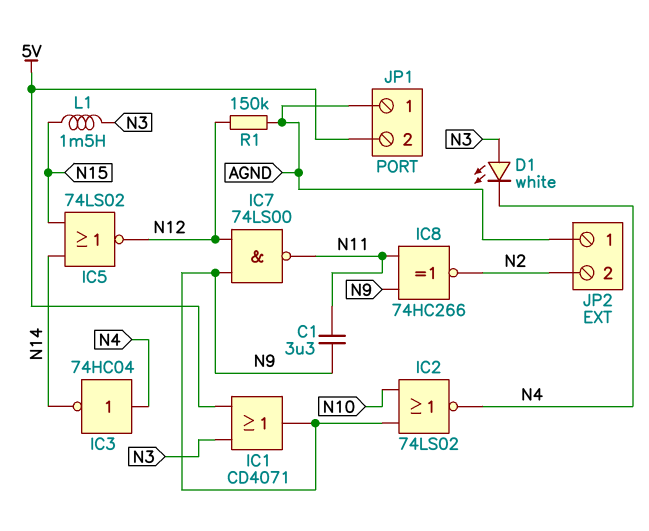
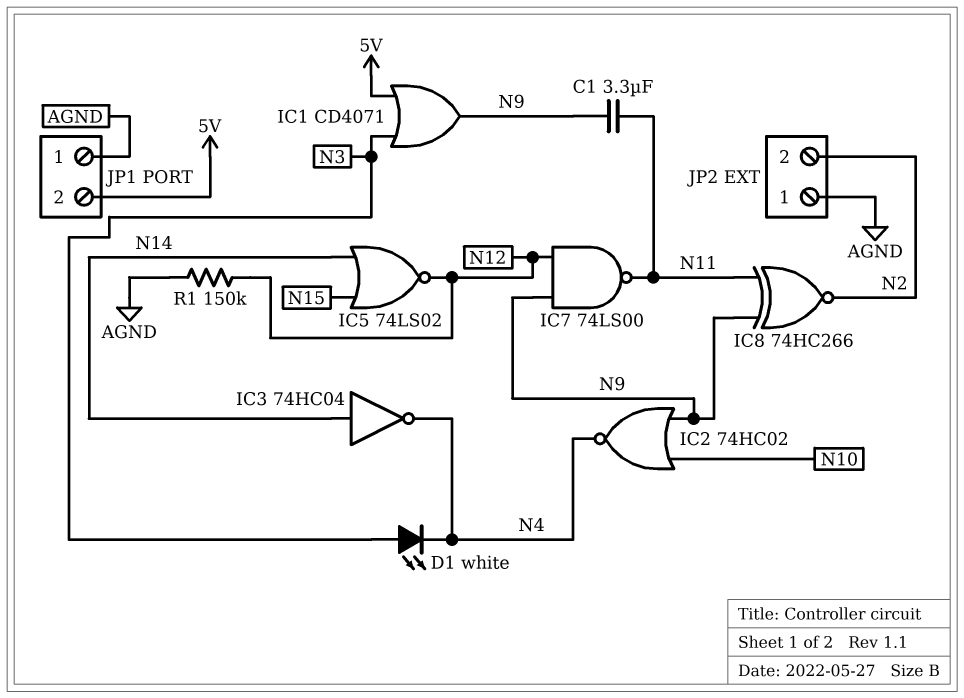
IC2: NOR 74LS02 (in N9, in N10, out N4) -> NOR 74HC02 (in N9, in N10, out N4)
IC3: NOT 74HC04 (in N4, out N14) -> NOT 74HC04 (in N14, out N4)
L1: 1.5mH (N3, N15) -> none

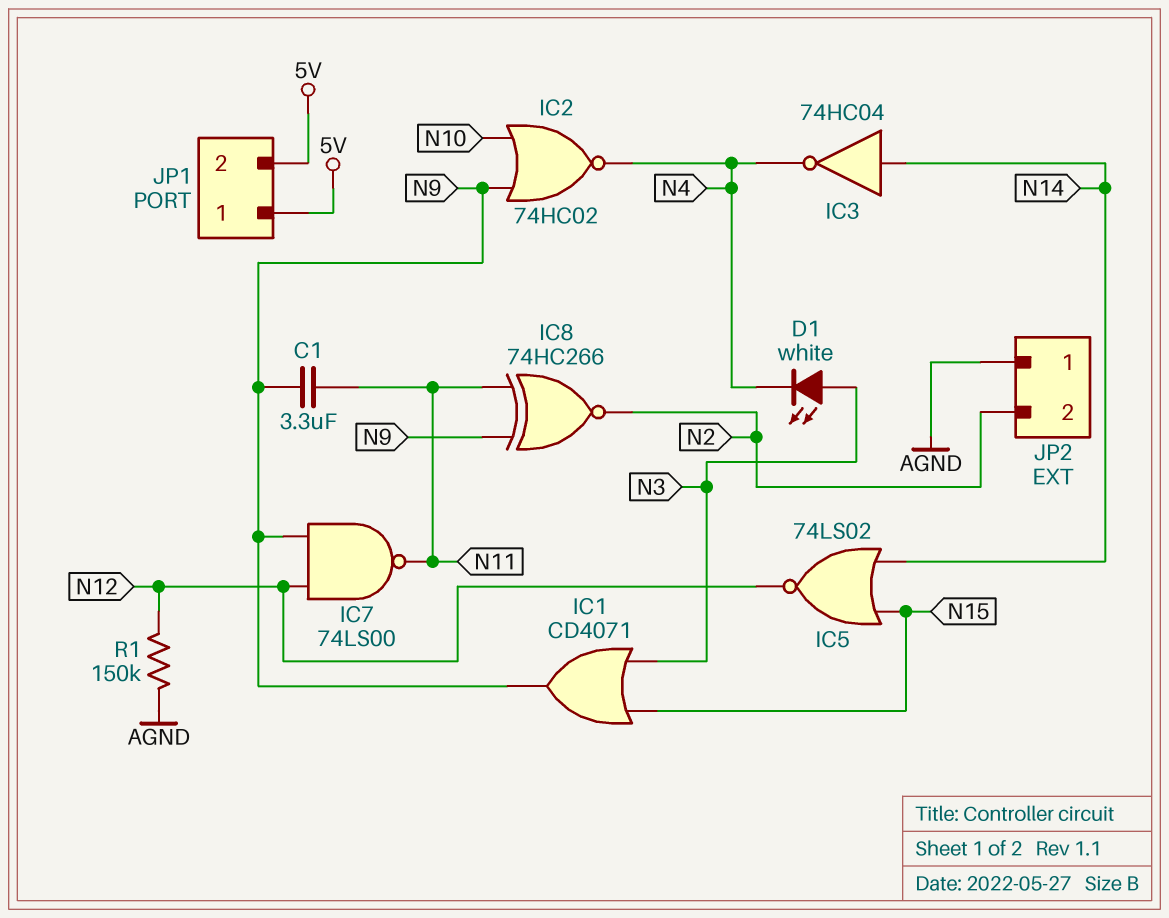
IC1: OR CD4071 (in 5V, in N3, out N9) -> OR CD4071 (in N3, in N15, out N9)
JP1 pin 1: AGND -> 5V

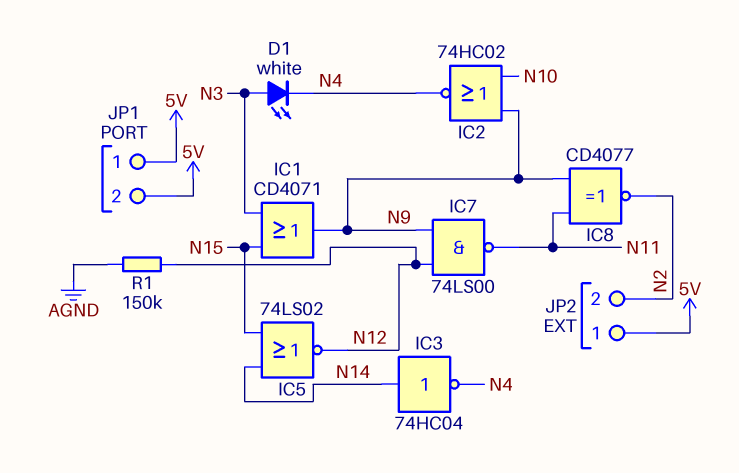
C1: 3.3uF (N9, N11) -> none
IC8: XNOR 74HC266 (in N9, in N11, out N2) -> XNOR CD4077 (in N9, in N11, out N2)
JP2 pin 1: AGND -> 5V

